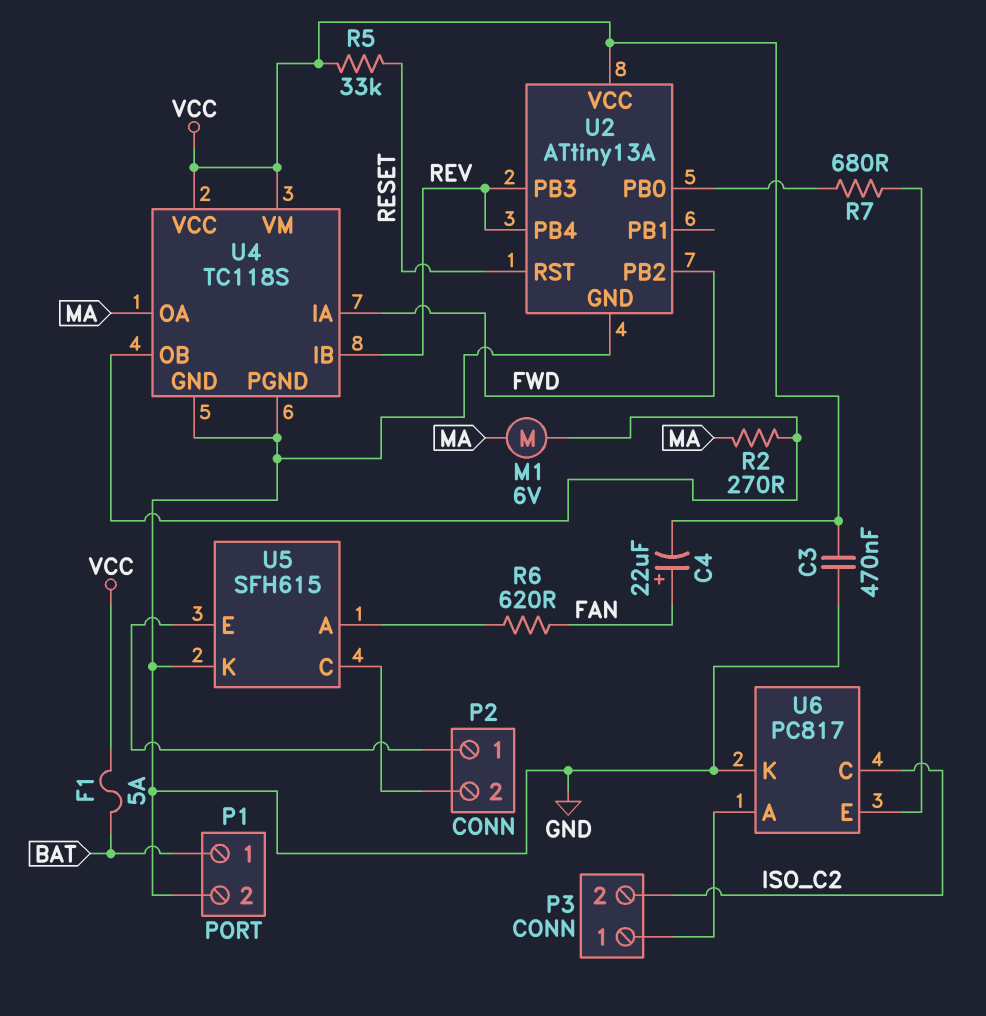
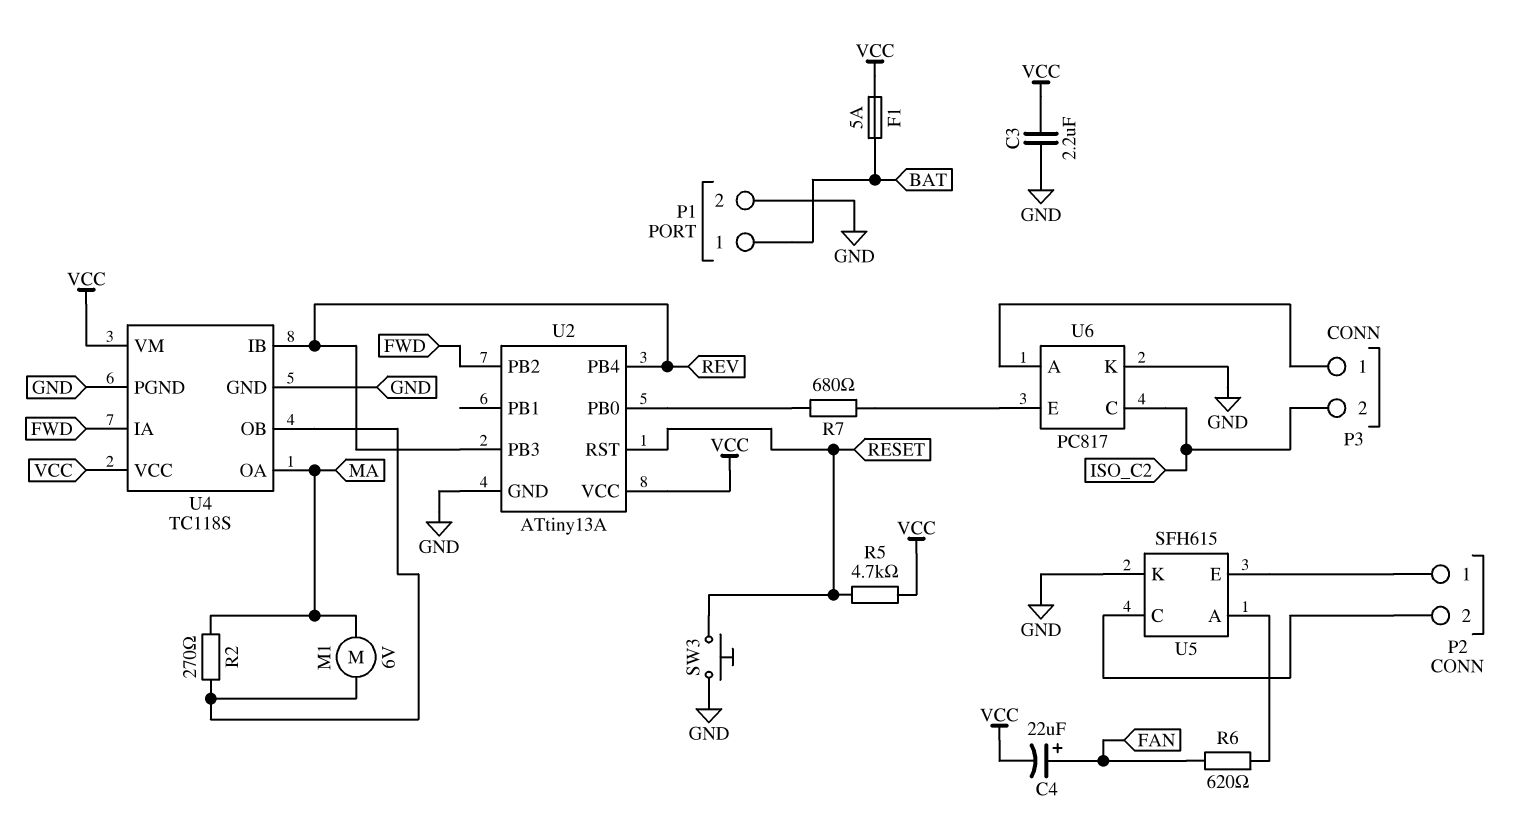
C3: 470nF (GND, VCC) -> 2.2uF (GND, VCC)
R5: 33k (RESET, VCC) -> 4.7k (RESET, VCC)
SW3: none -> button (GND, RESET)

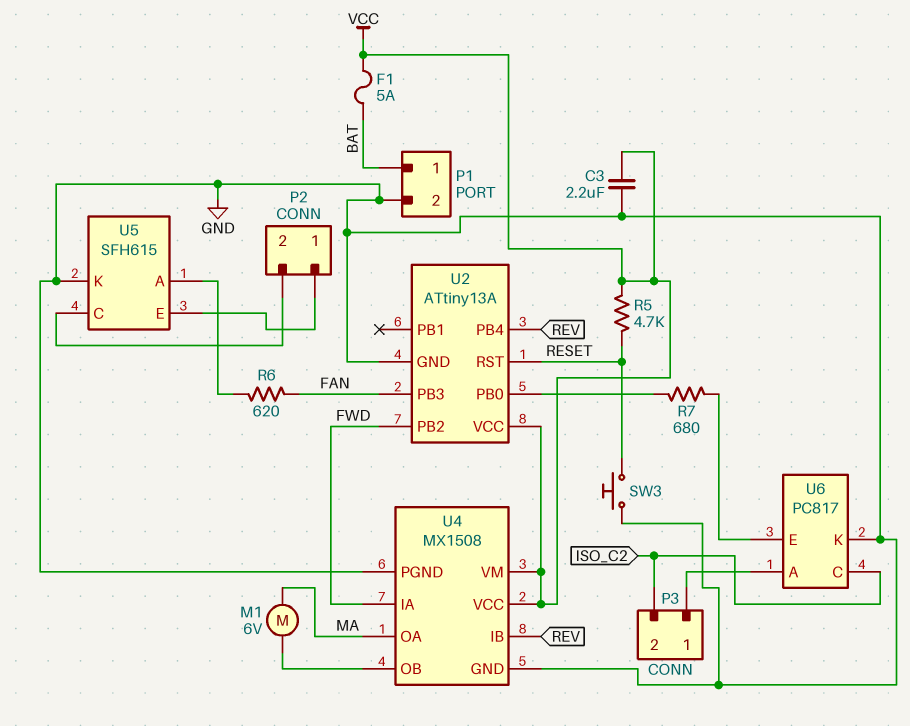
C4: 22uF (plus FAN, minus VCC) -> none
R2: 270 (MA, U4/OB) -> none
U2 pin PB3: REV -> FAN
U4: TC118S -> MX1508

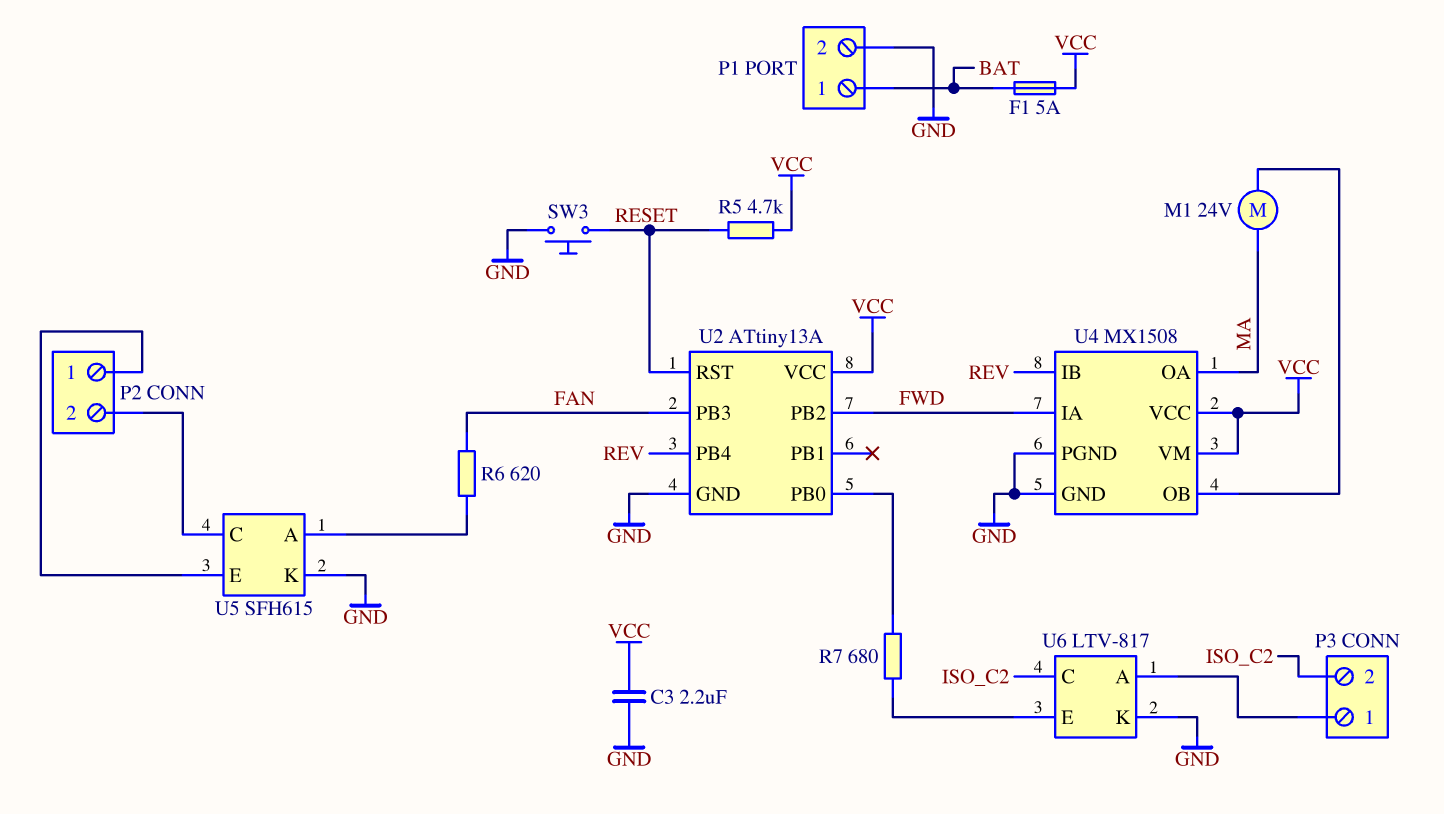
M1: motor 6V (MA, U4/OB) -> motor 24V (MA, U4/OB)
U6: PC817 -> LTV-817

